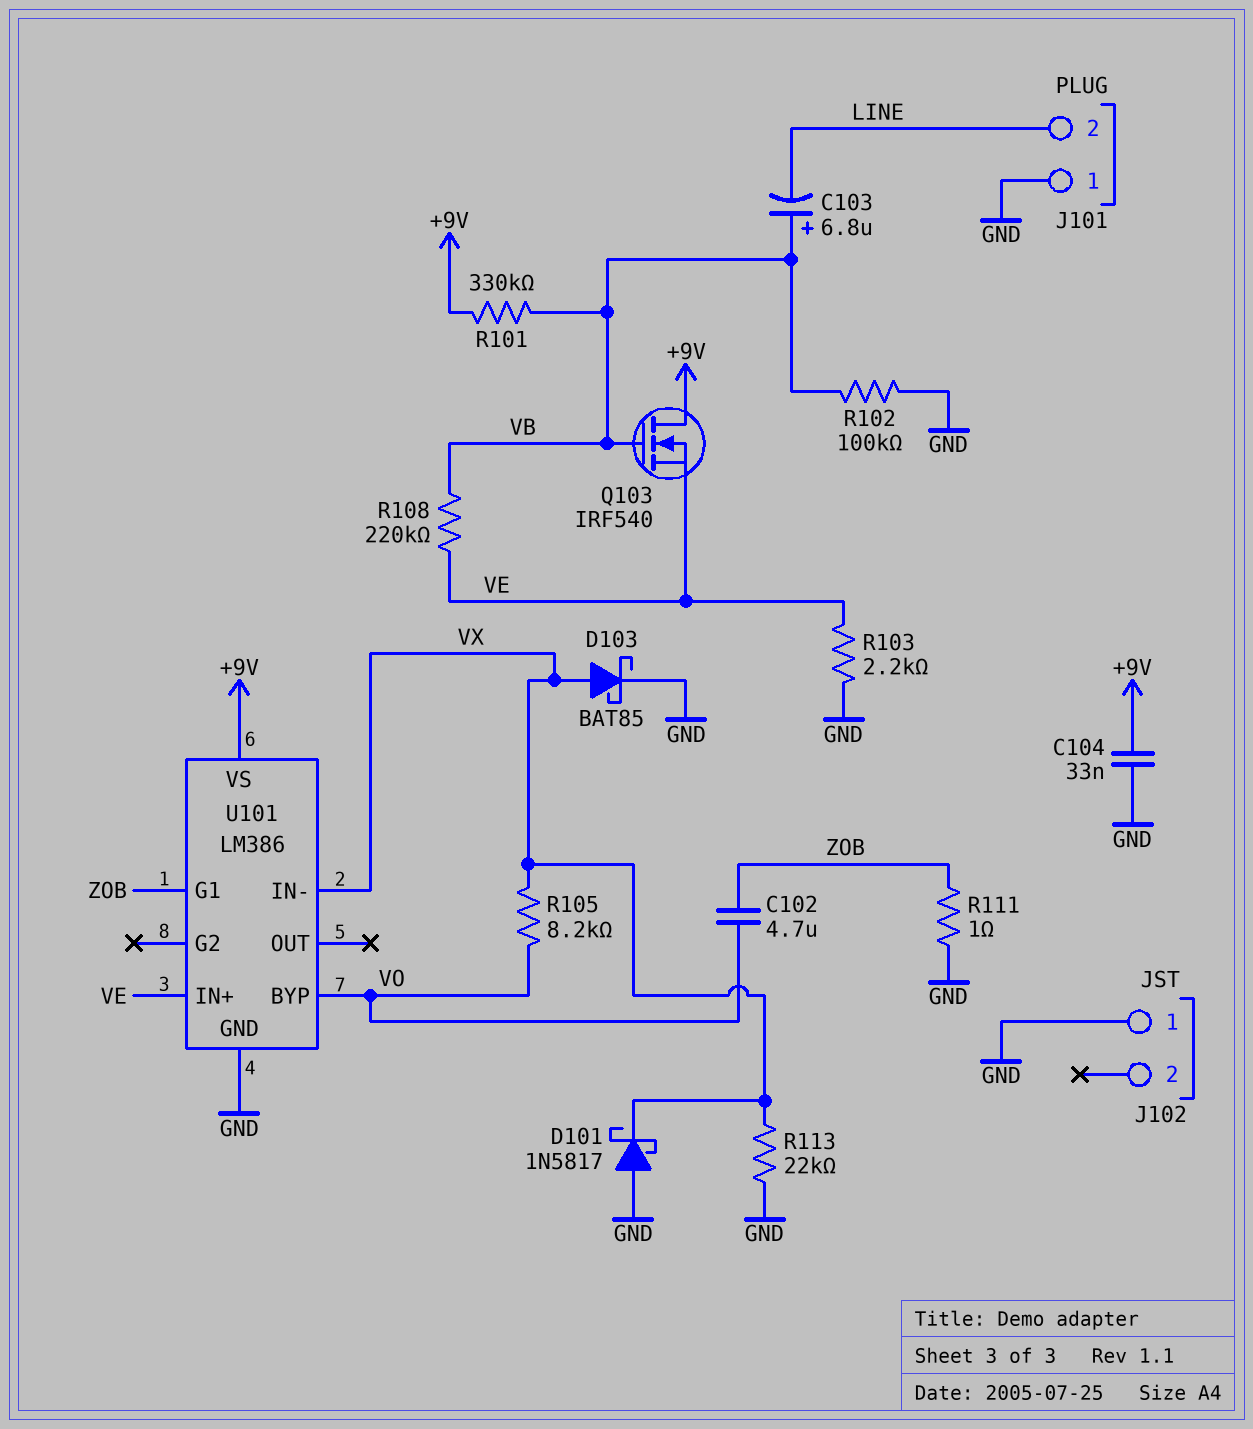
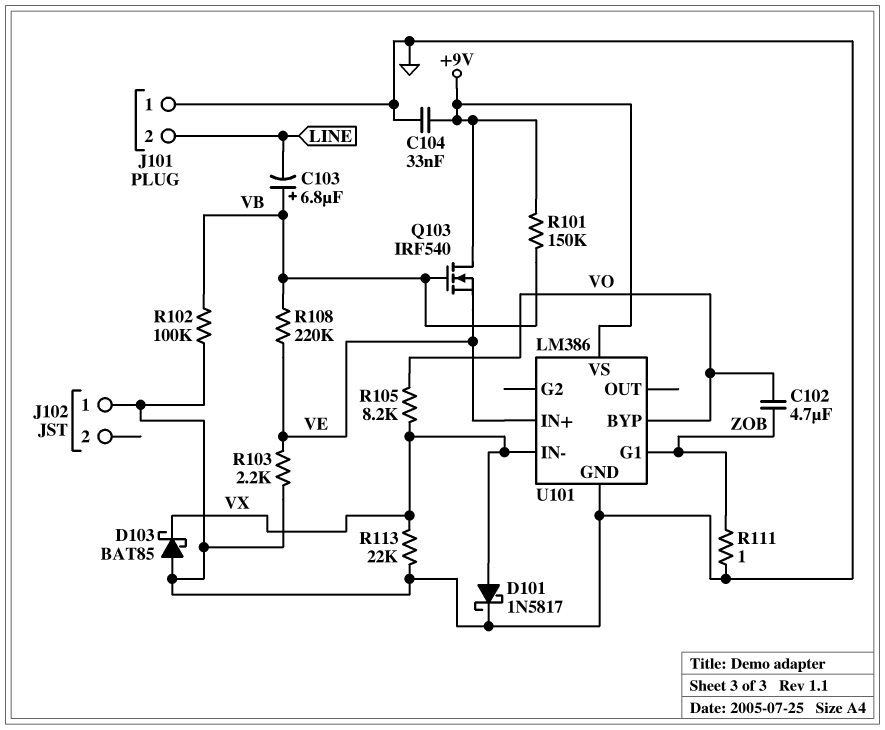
D101: schottky 1N5817 (A GND, K VX) -> schottky 1N5817 (A VX, K GND)
D103: schottky BAT85 (A VX, K GND) -> schottky BAT85 (A GND, K VX)
R101: 330k (+9V, VB) -> 150k (+9V, VB)

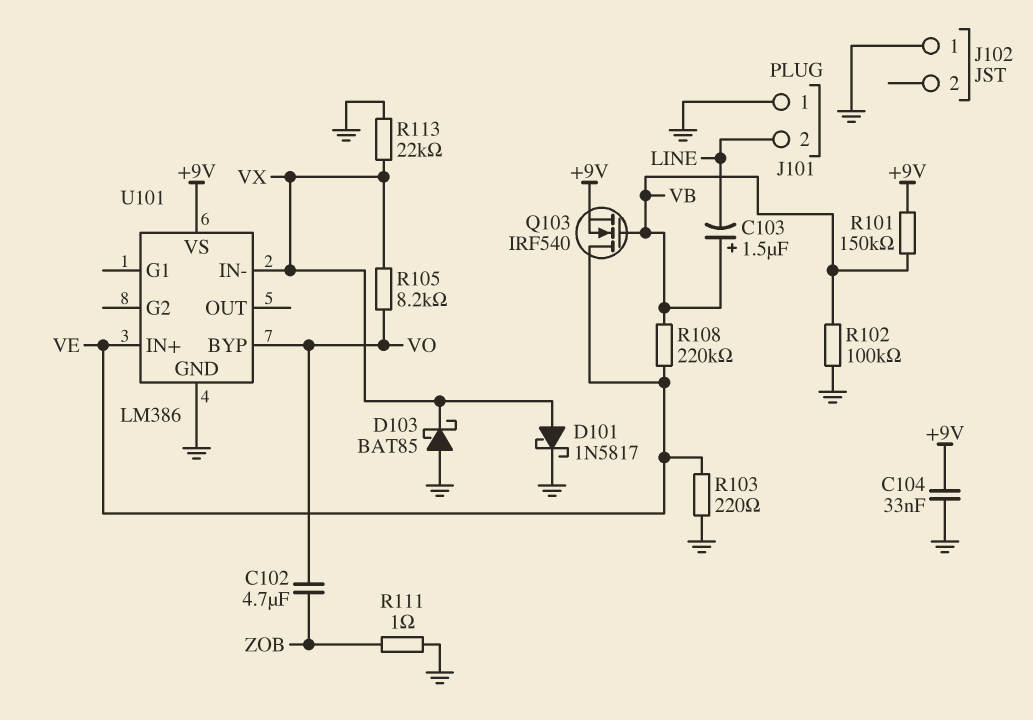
C103: 6.8uF (plus VB, minus LINE) -> 1.5uF (plus VB, minus LINE)
Q103: NMOS IRF540 (G VB, D +9V, S VE) -> NMOS IRF540 (G VB, D VE, S +9V)
R103: 2.2k (GND, VE) -> 220 (GND, VE)
U101 pin G1: ZOB -> none

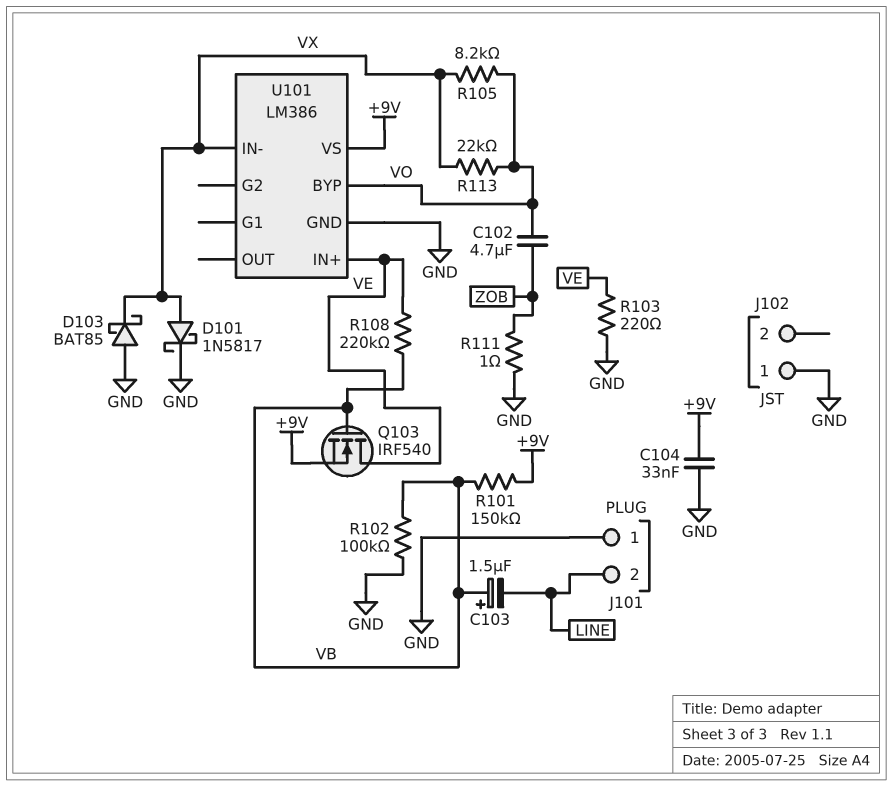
R113: 22k (GND, VX) -> 22k (VO, VX)

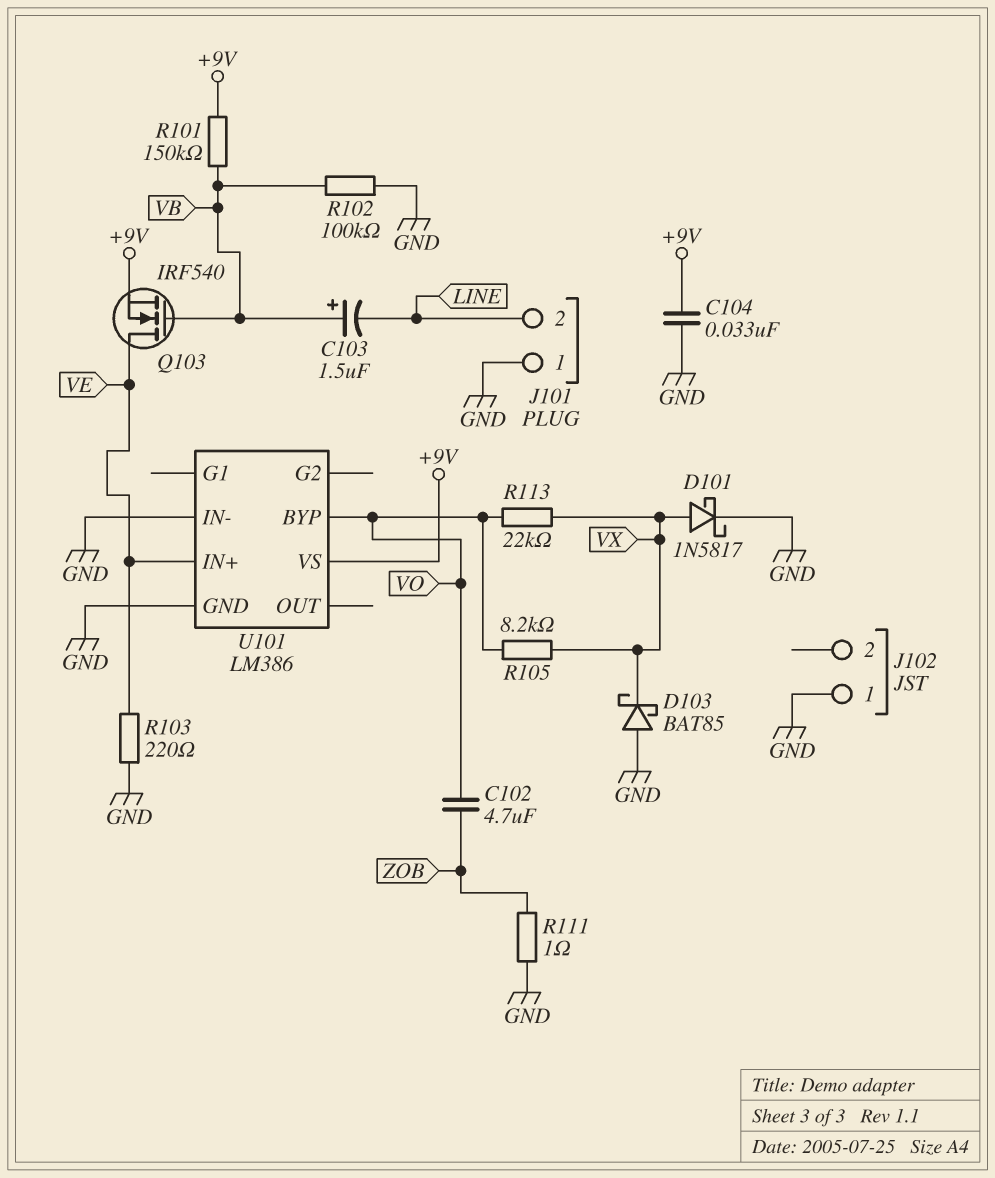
R108: 220k (VB, VE) -> none
U101 pin IN-: VX -> GND

